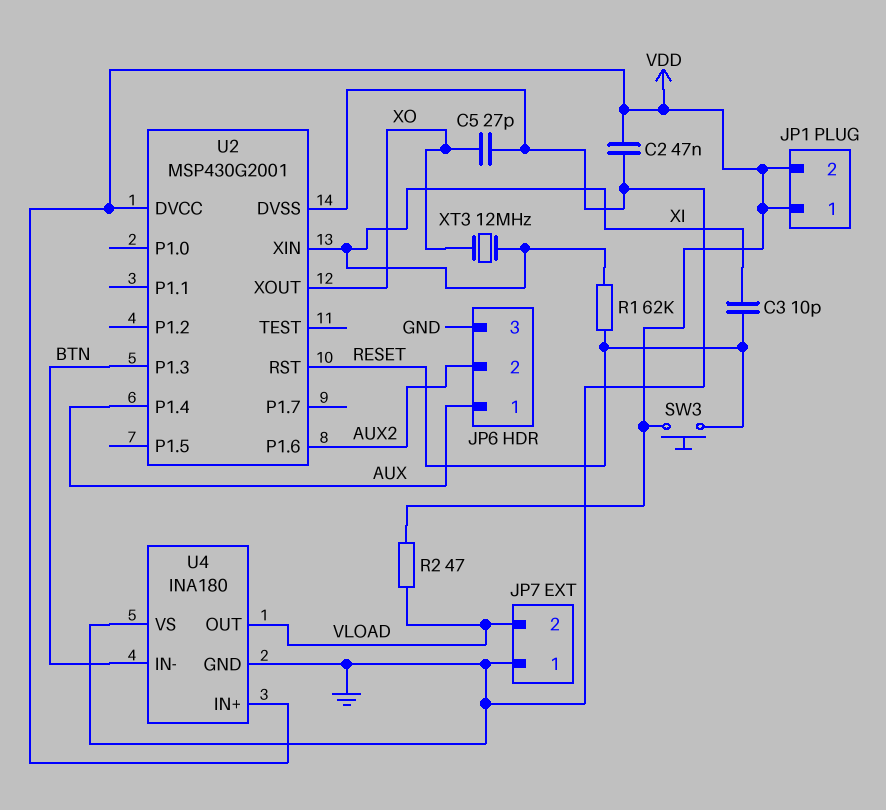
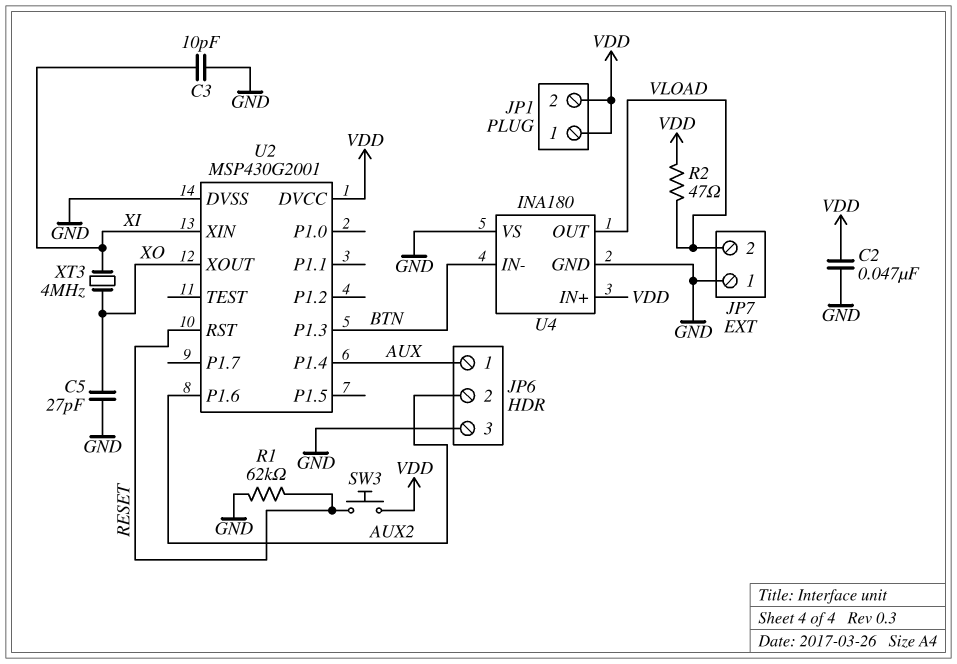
C3: 10pF (RESET, XI) -> 10pF (GND, XI)
R1: 62k (RESET, XI) -> 62k (GND, RESET)
XT3: 12MHz (XI, XO) -> 4MHz (XI, XO)

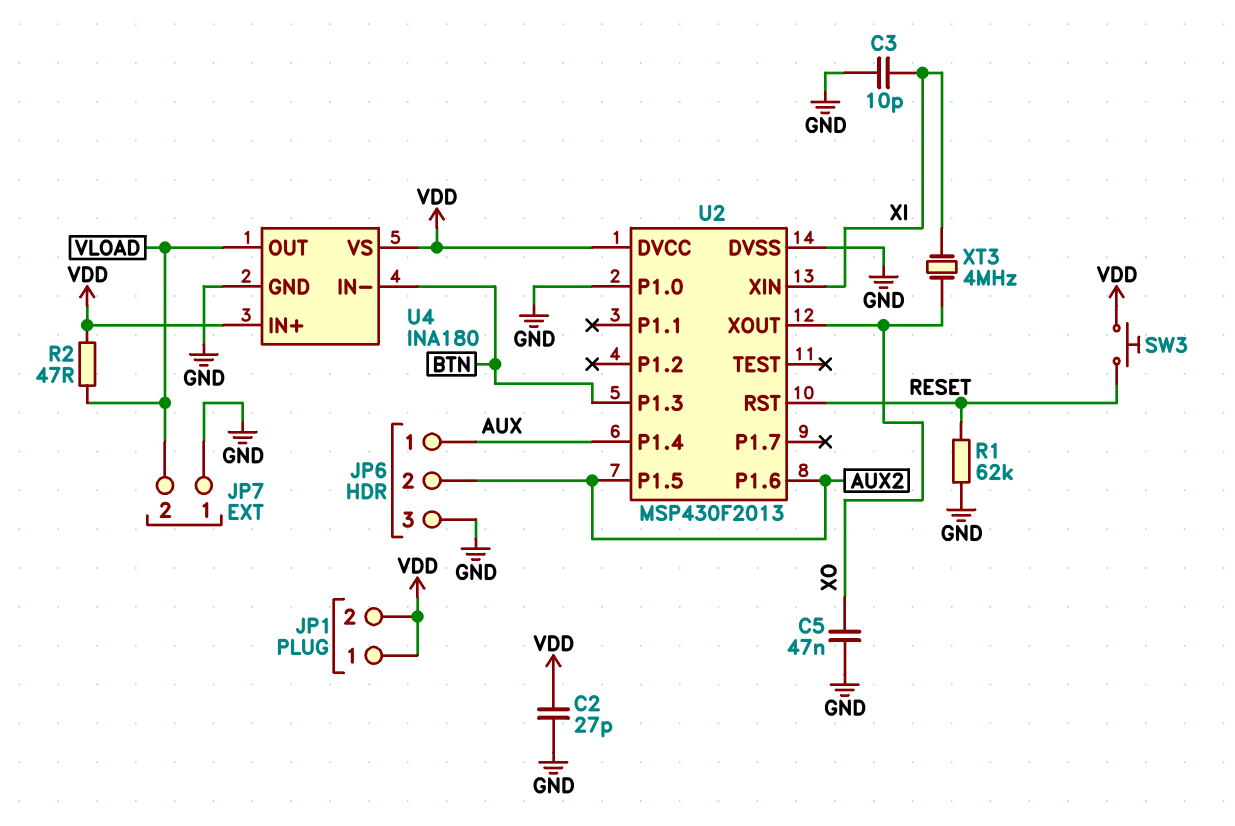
C2: 47nF (GND, VDD) -> 27pF (GND, VDD)
C5: 27pF (GND, XO) -> 47nF (GND, XO)
U2: MSP430G2001 -> MSP430F2013
U2 pin P1.0: none -> GND
U2 pin P1.5: none -> AUX2
U4 pin VS: GND -> VDD

